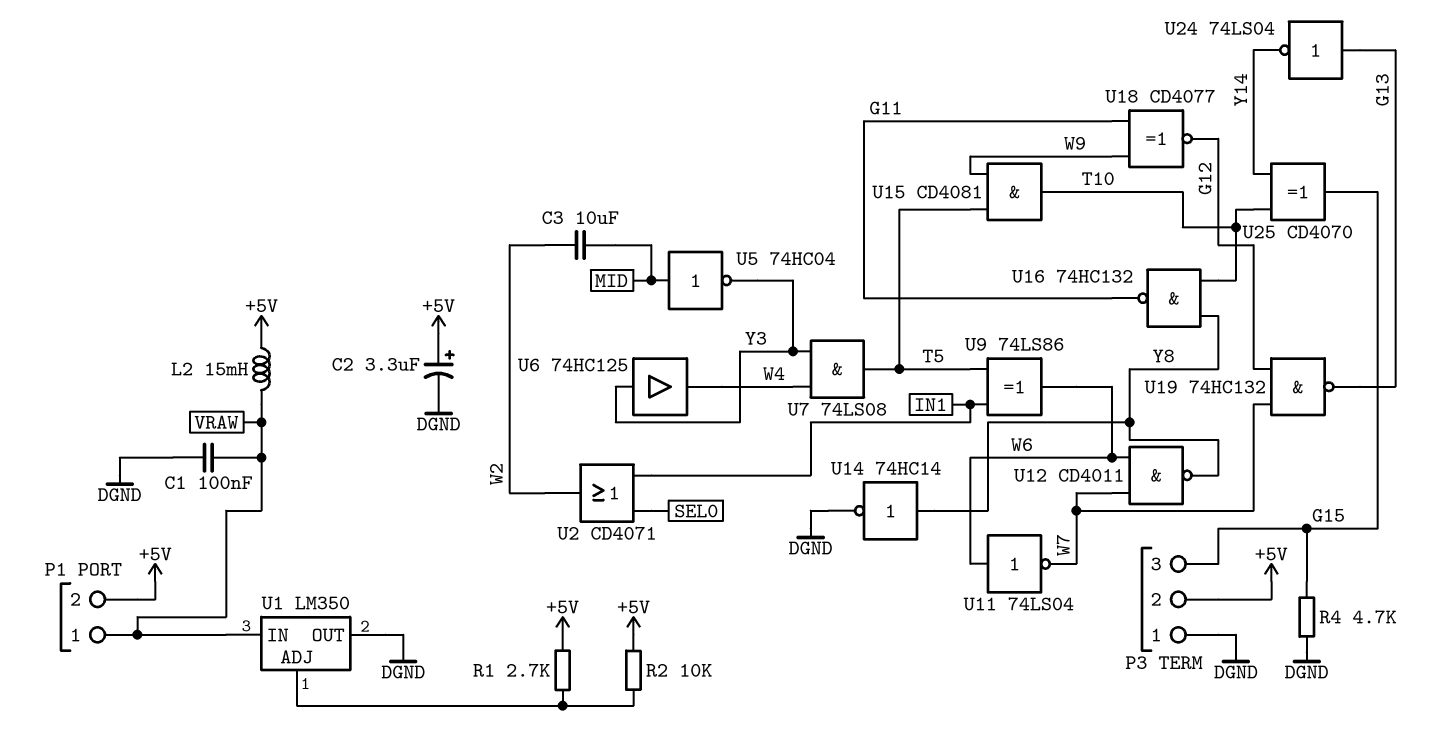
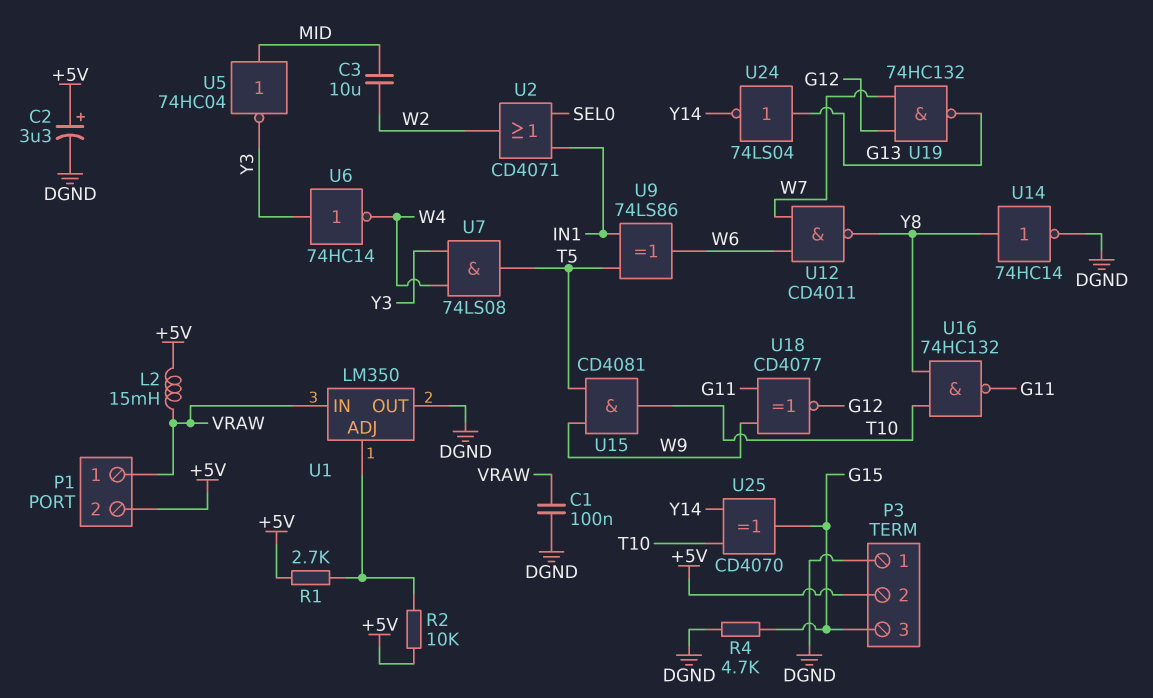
U6: buffer 74HC125 (in Y3, out W4) -> NOT 74HC14 (in Y3, out W4)
U11: NOT 74LS04 (in W6, out W7) -> none

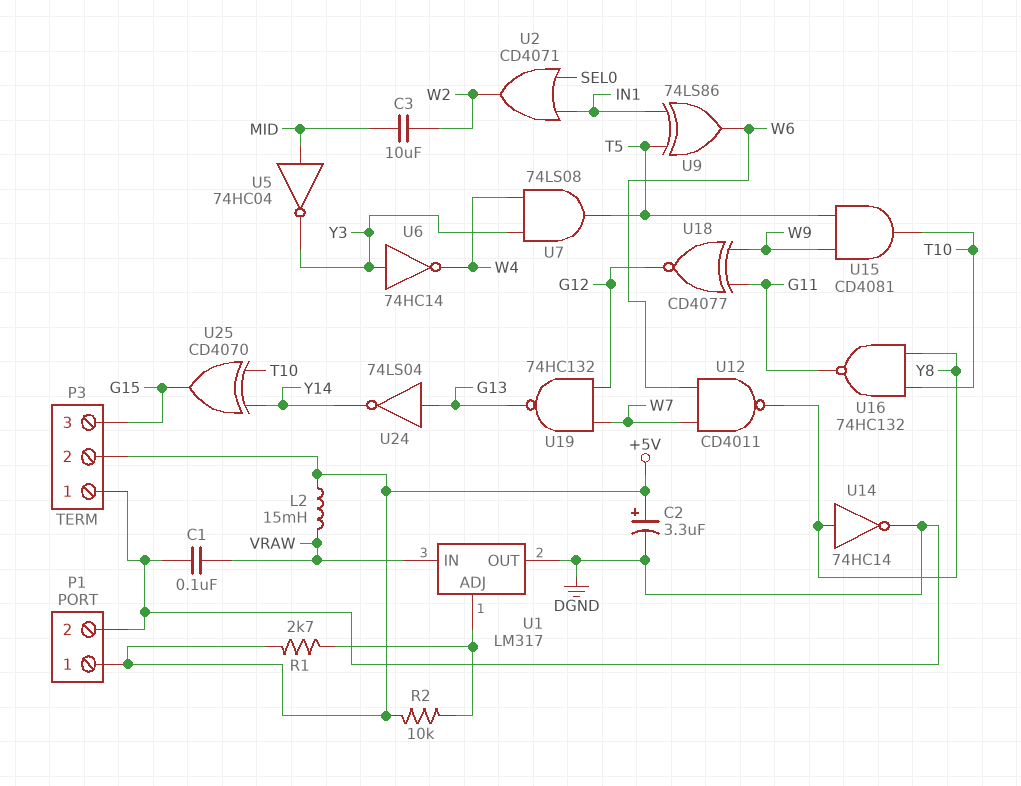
P1 pin 1: VRAW -> +5V
P1 pin 2: +5V -> DGND
R4: 4.7k (DGND, G15) -> none
U1: LM350 -> LM317

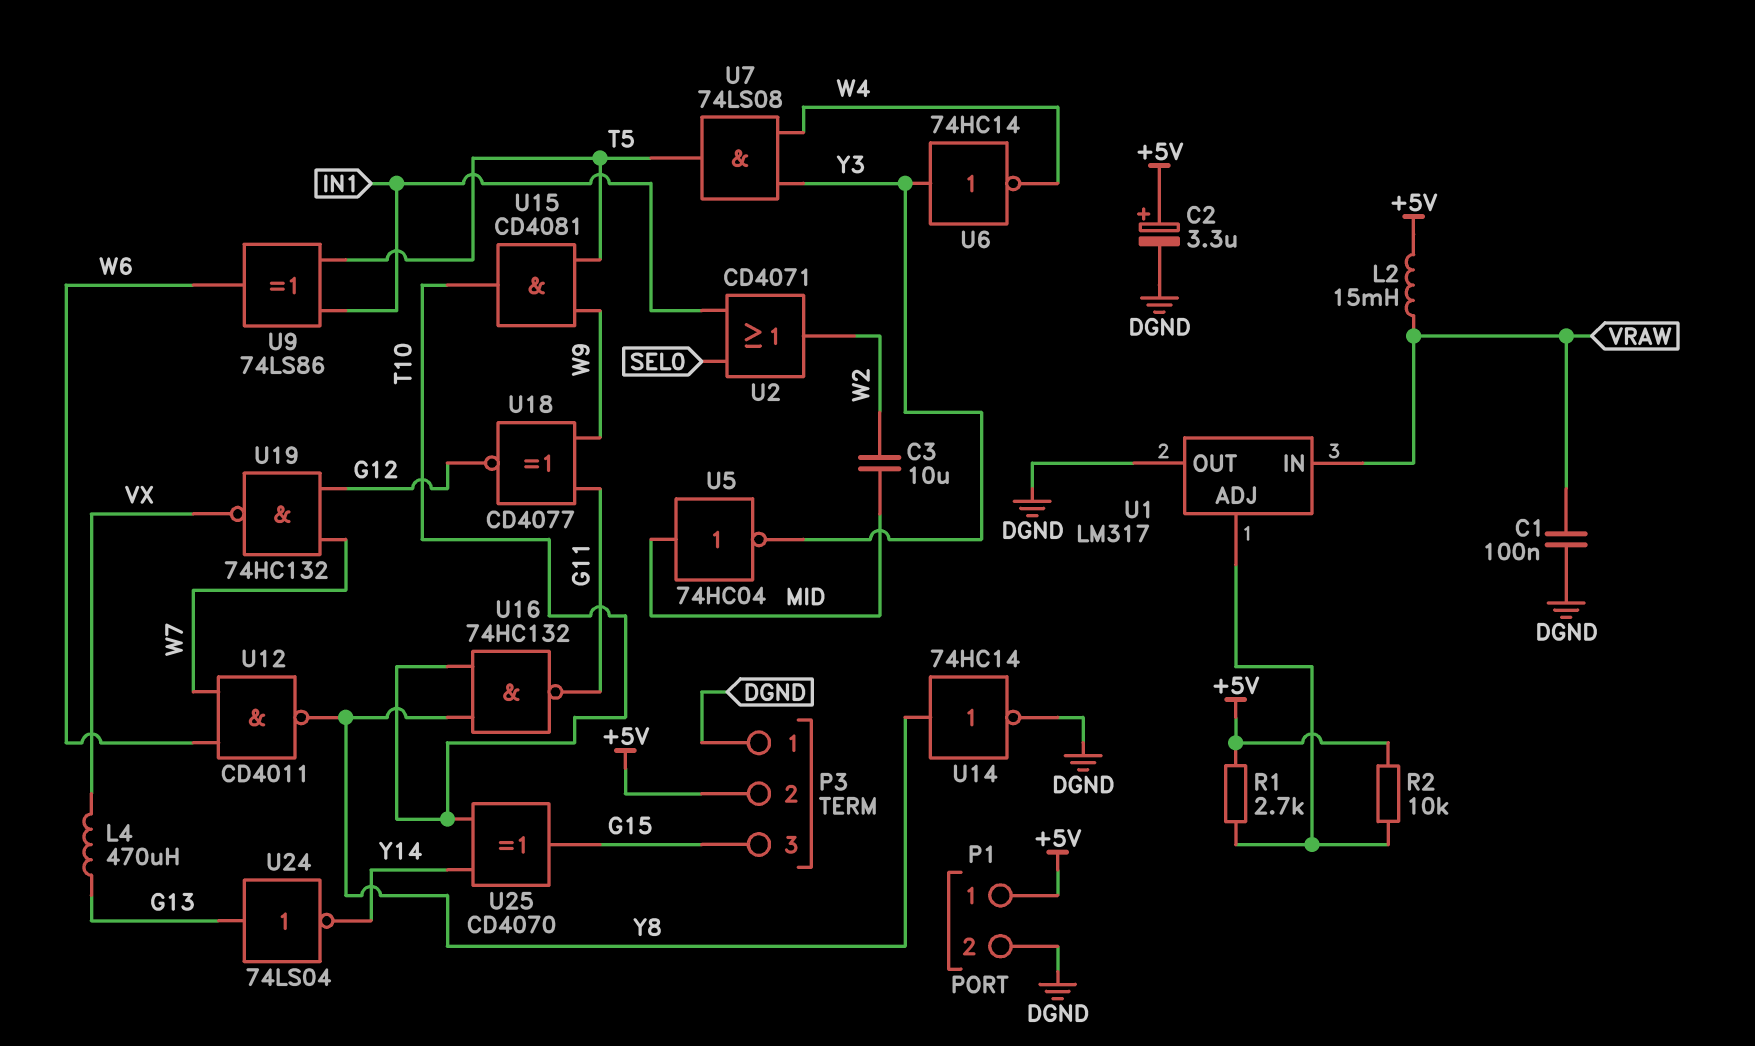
L4: none -> 470uH (G13, VX)
U19: NAND 74HC132 (in G12, in W7, out G13) -> NAND 74HC132 (in G12, in W7, out VX)

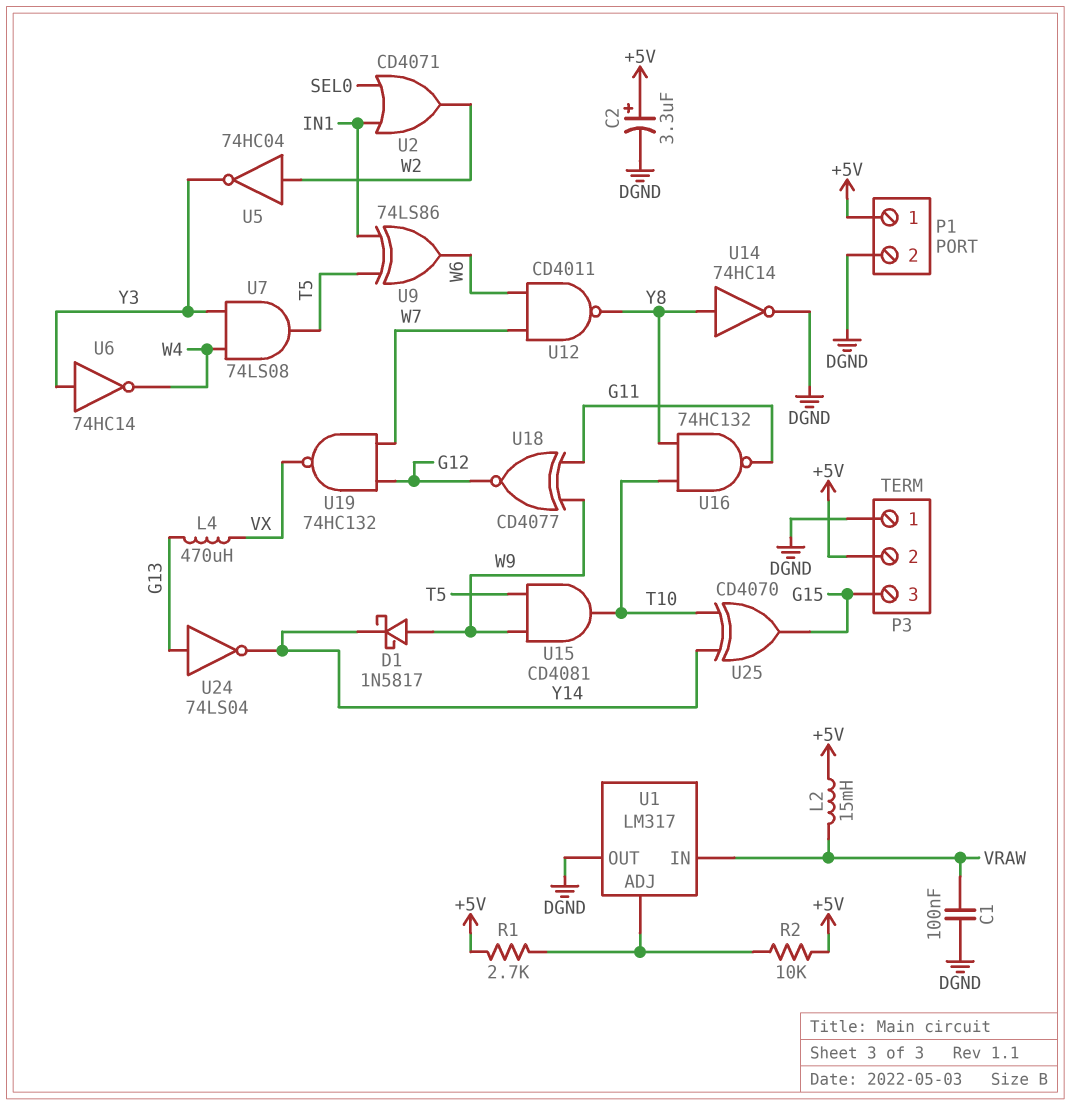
C3: 10uF (MID, W2) -> none
D1: none -> schottky 1N5817 (A W9, K Y14)
U5: NOT 74HC04 (in MID, out Y3) -> NOT 74HC04 (in W2, out Y3)

